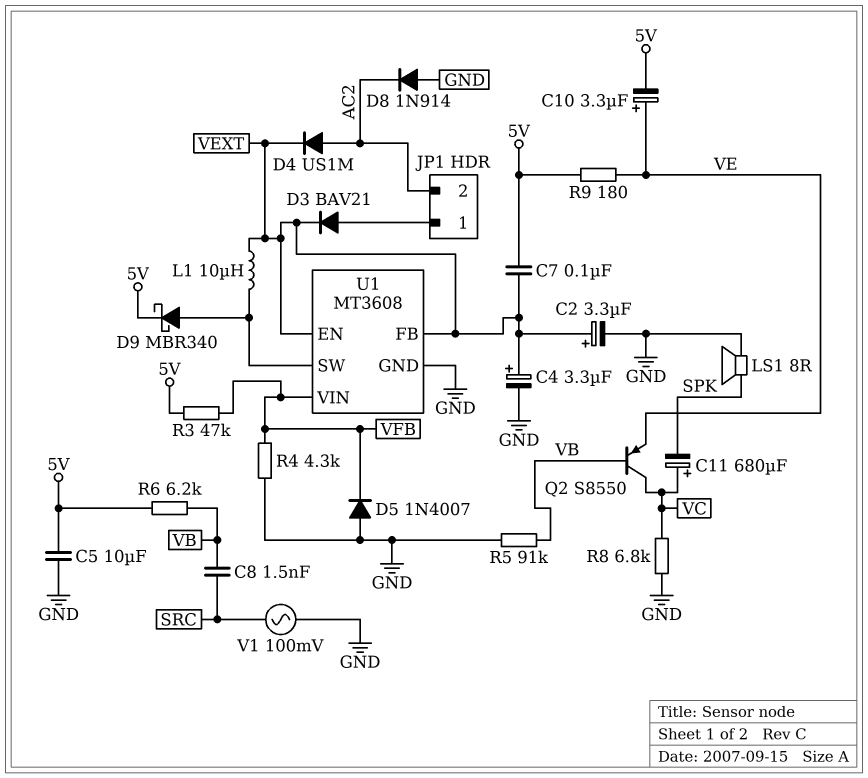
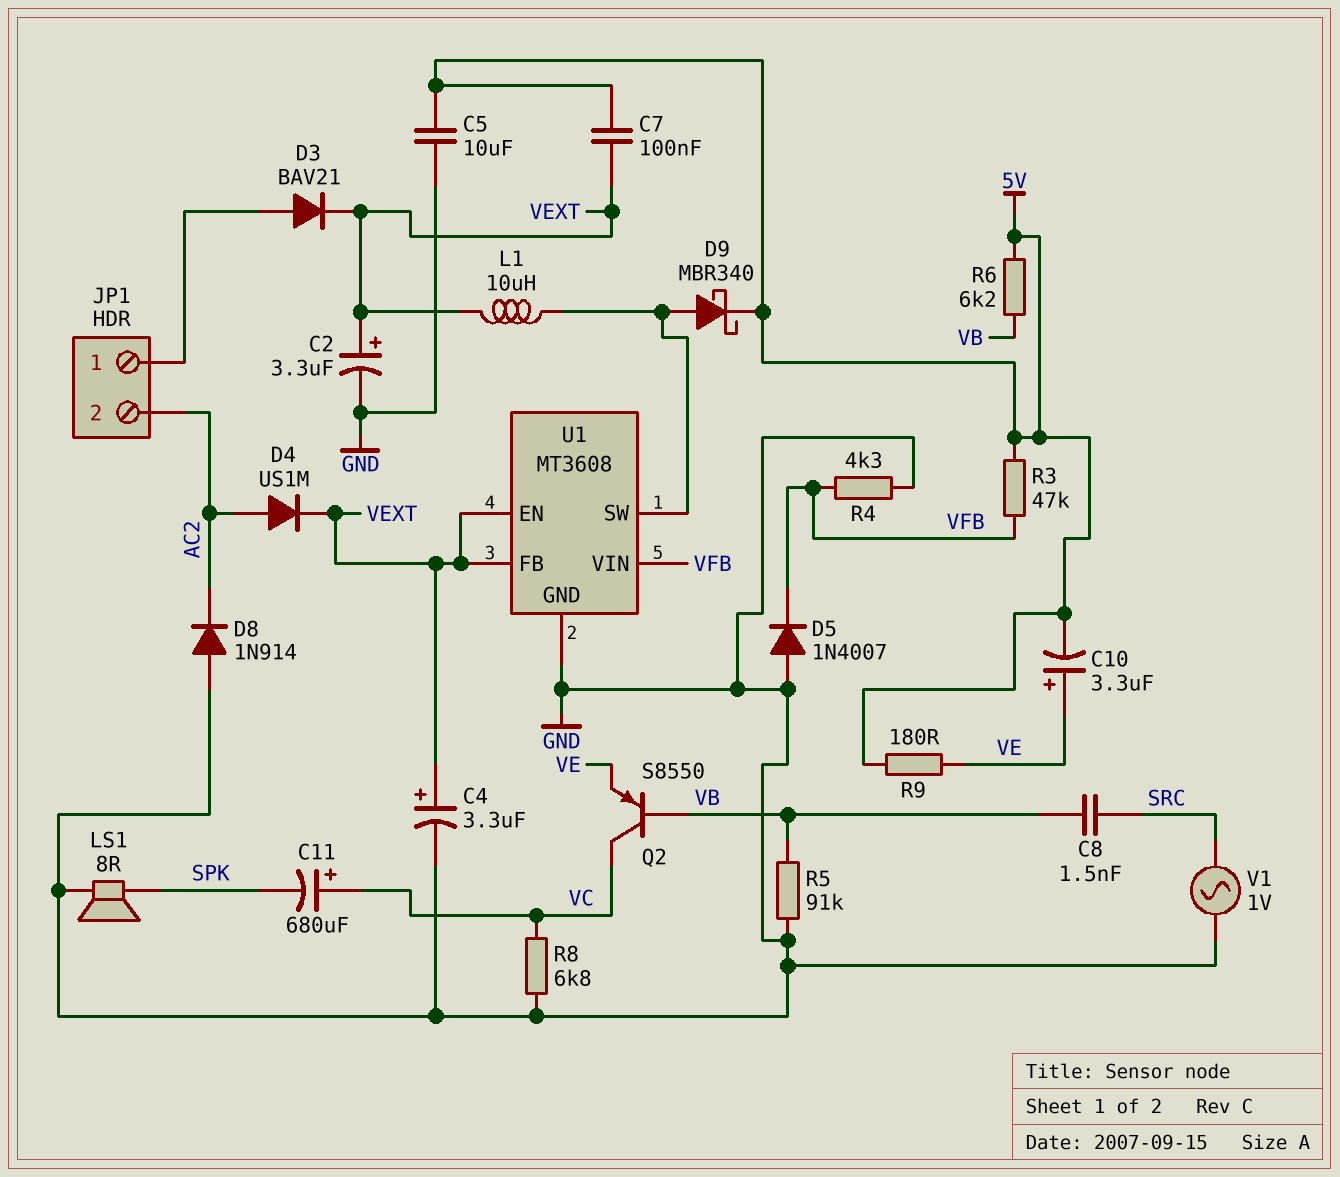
V1: AC 100mV (GND, SRC) -> AC 1V (GND, SRC)

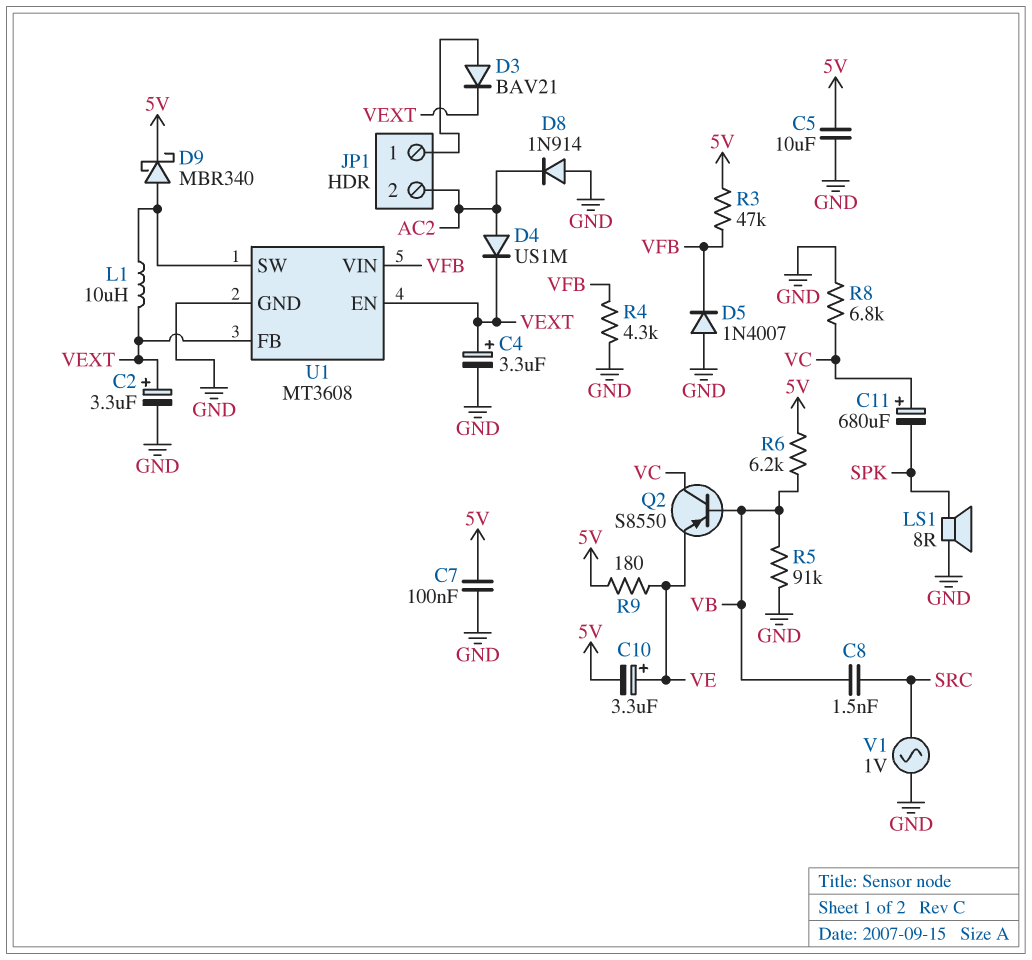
C7: 100nF (5V, VEXT) -> 100nF (5V, GND)

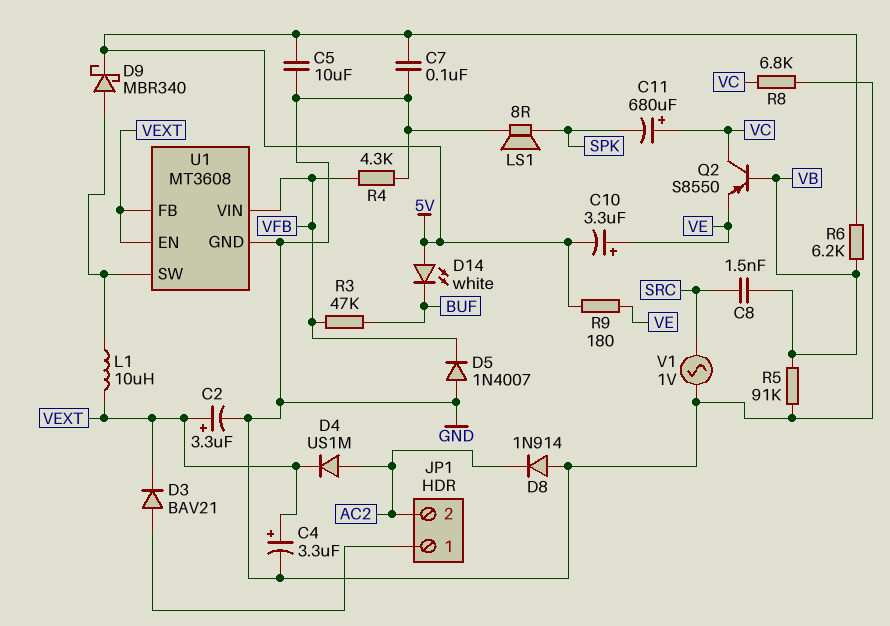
D14: none -> LED white (A 5V, K BUF)
R3: 47k (5V, VFB) -> 47k (BUF, VFB)

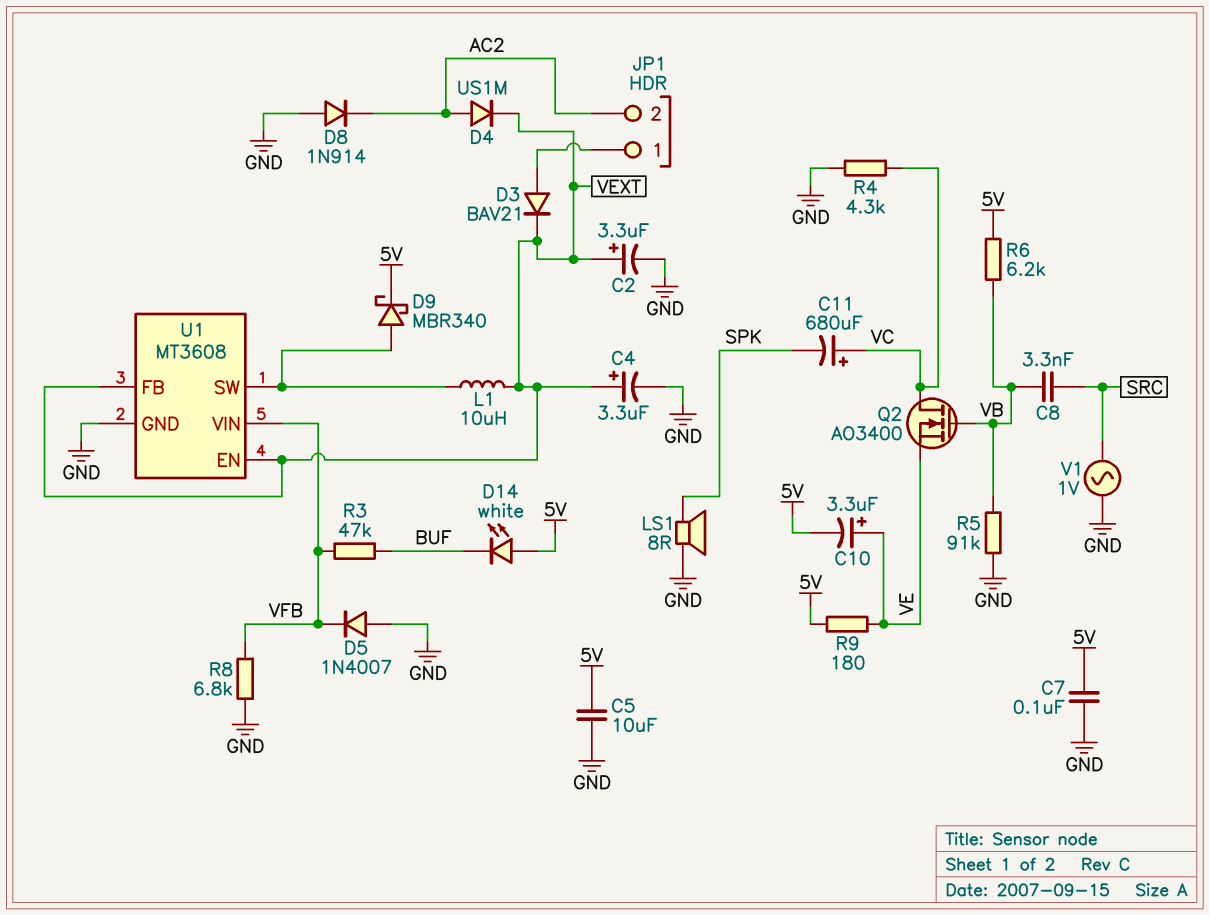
C8: 1.5nF (SRC, VB) -> 3.3nF (SRC, VB)
Q2: PNP S8550 (B VB, C VC, E VE) -> NMOS AO3400 (G VB, D VC, S VE)
R4: 4.3k (GND, VFB) -> 4.3k (GND, VC)
R8: 6.8k (GND, VC) -> 6.8k (GND, VFB)

